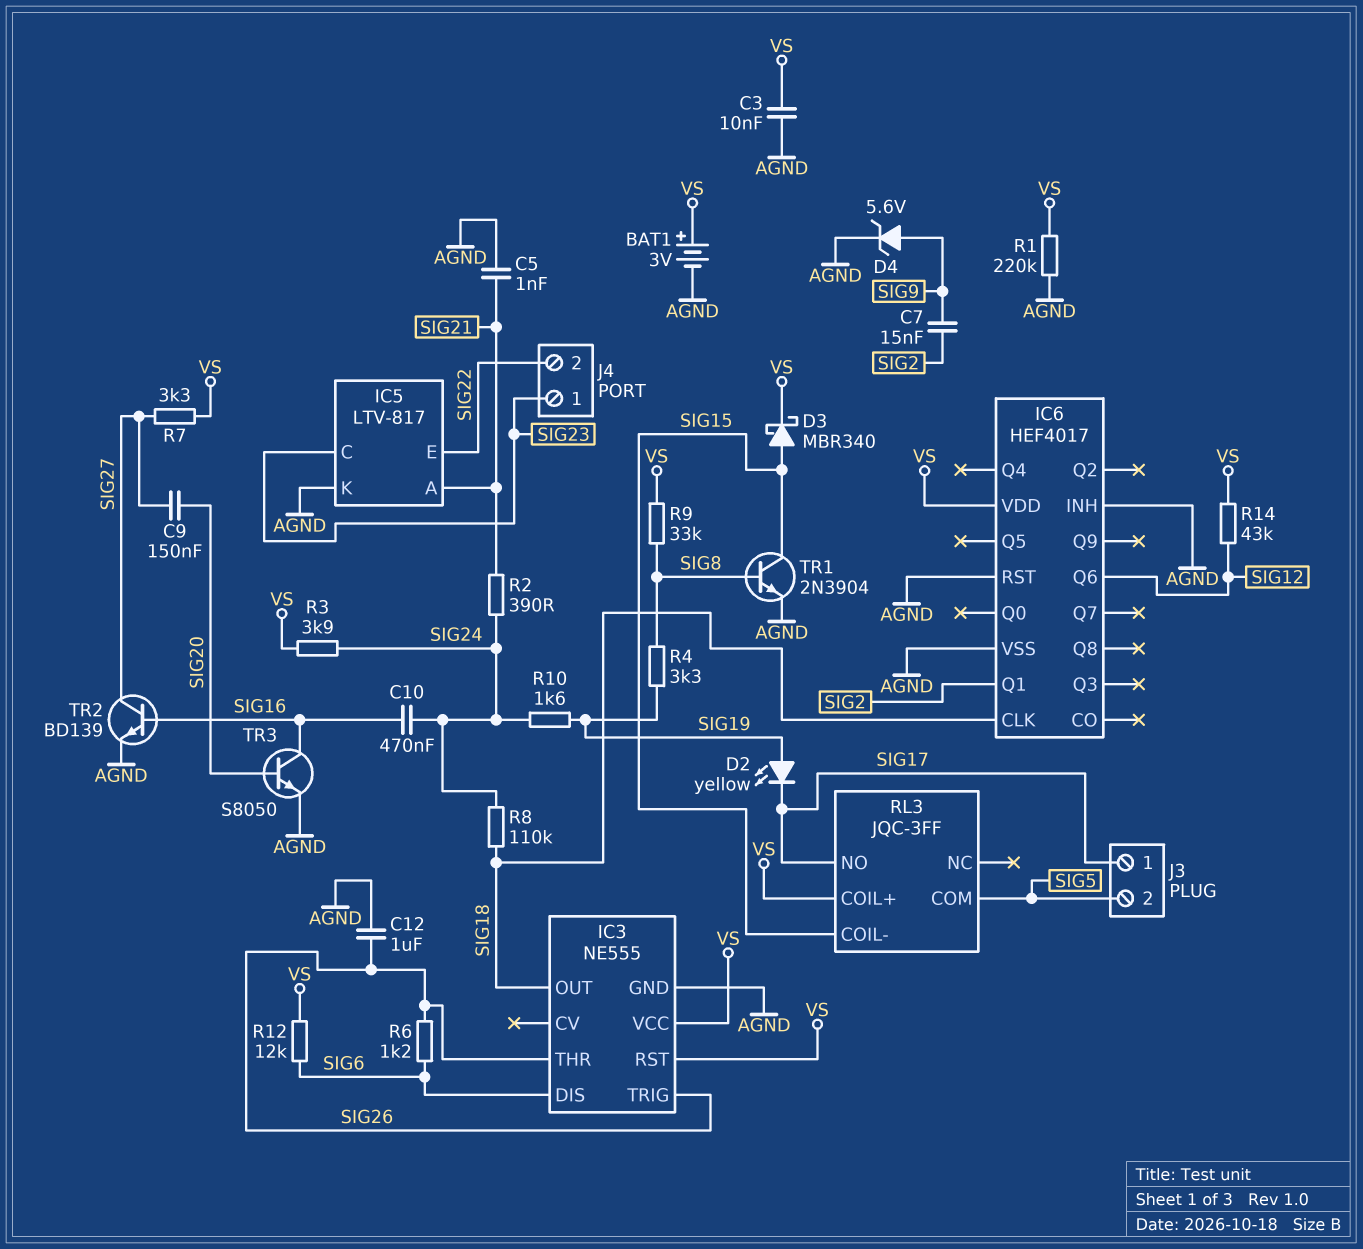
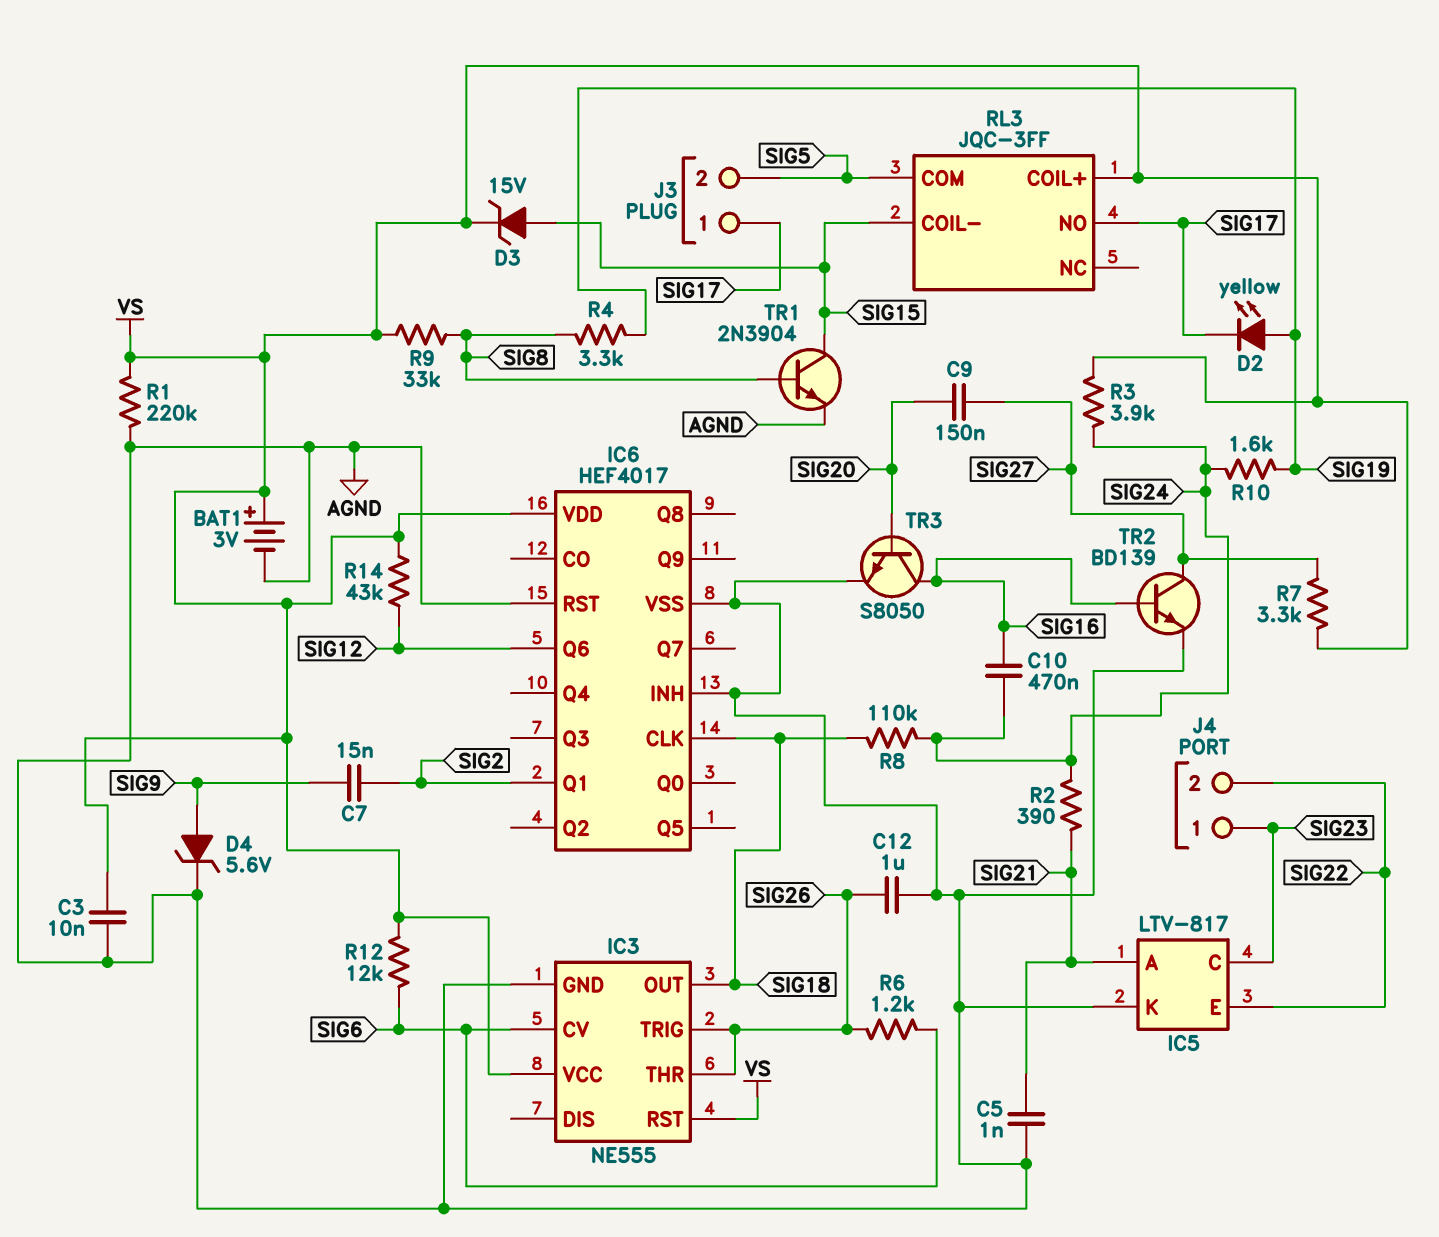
D3: schottky MBR340 (A SIG15, K VS) -> zener 15V (A SIG15, K VS)
IC3 pin CV: none -> SIG6
IC3 pin DIS: SIG6 -> none

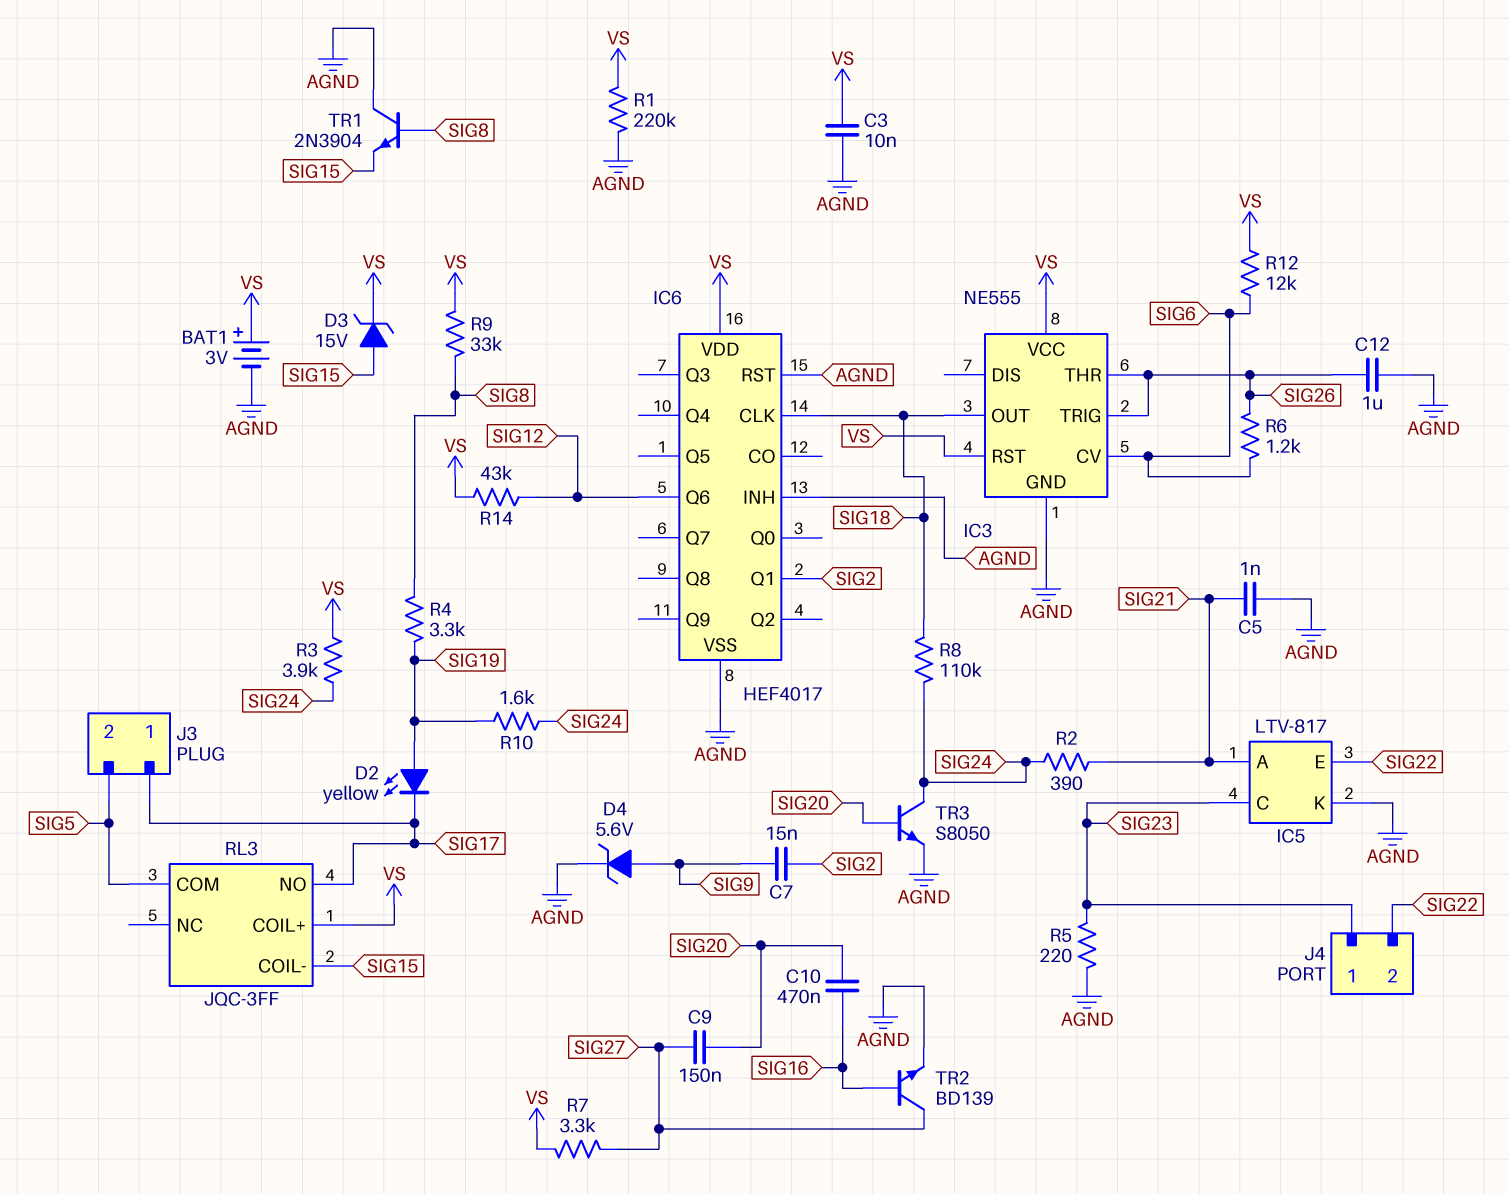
C10: 470nF (SIG16, SIG24) -> 470nF (SIG16, SIG20)
R5: none -> 220 (AGND, SIG23)
TR1: NPN 2N3904 (B SIG8, C SIG15, E AGND) -> NPN 2N3904 (B SIG8, C AGND, E SIG15)
TR3: NPN S8050 (B SIG20, C SIG16, E AGND) -> NPN S8050 (B SIG20, C SIG24, E AGND)

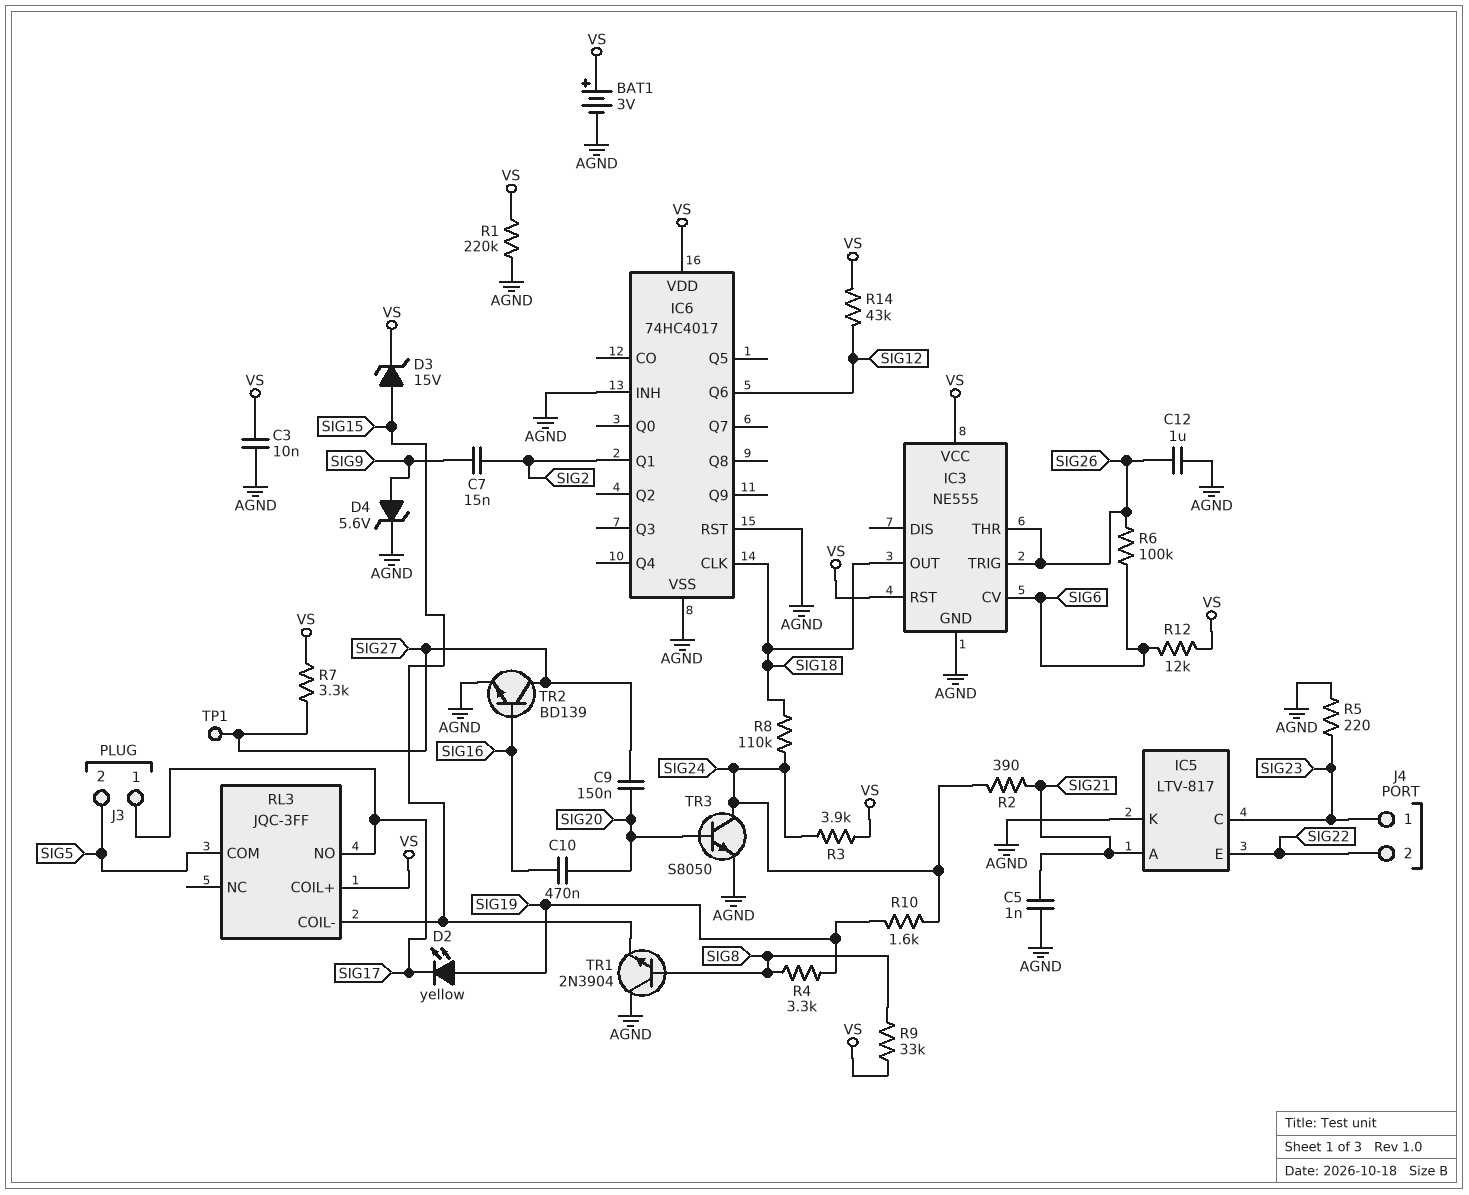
IC6: HEF4017 -> 74HC4017
R6: 1.2k (SIG6, SIG26) -> 100k (SIG6, SIG26)
TP1: none -> test point (SIG27)

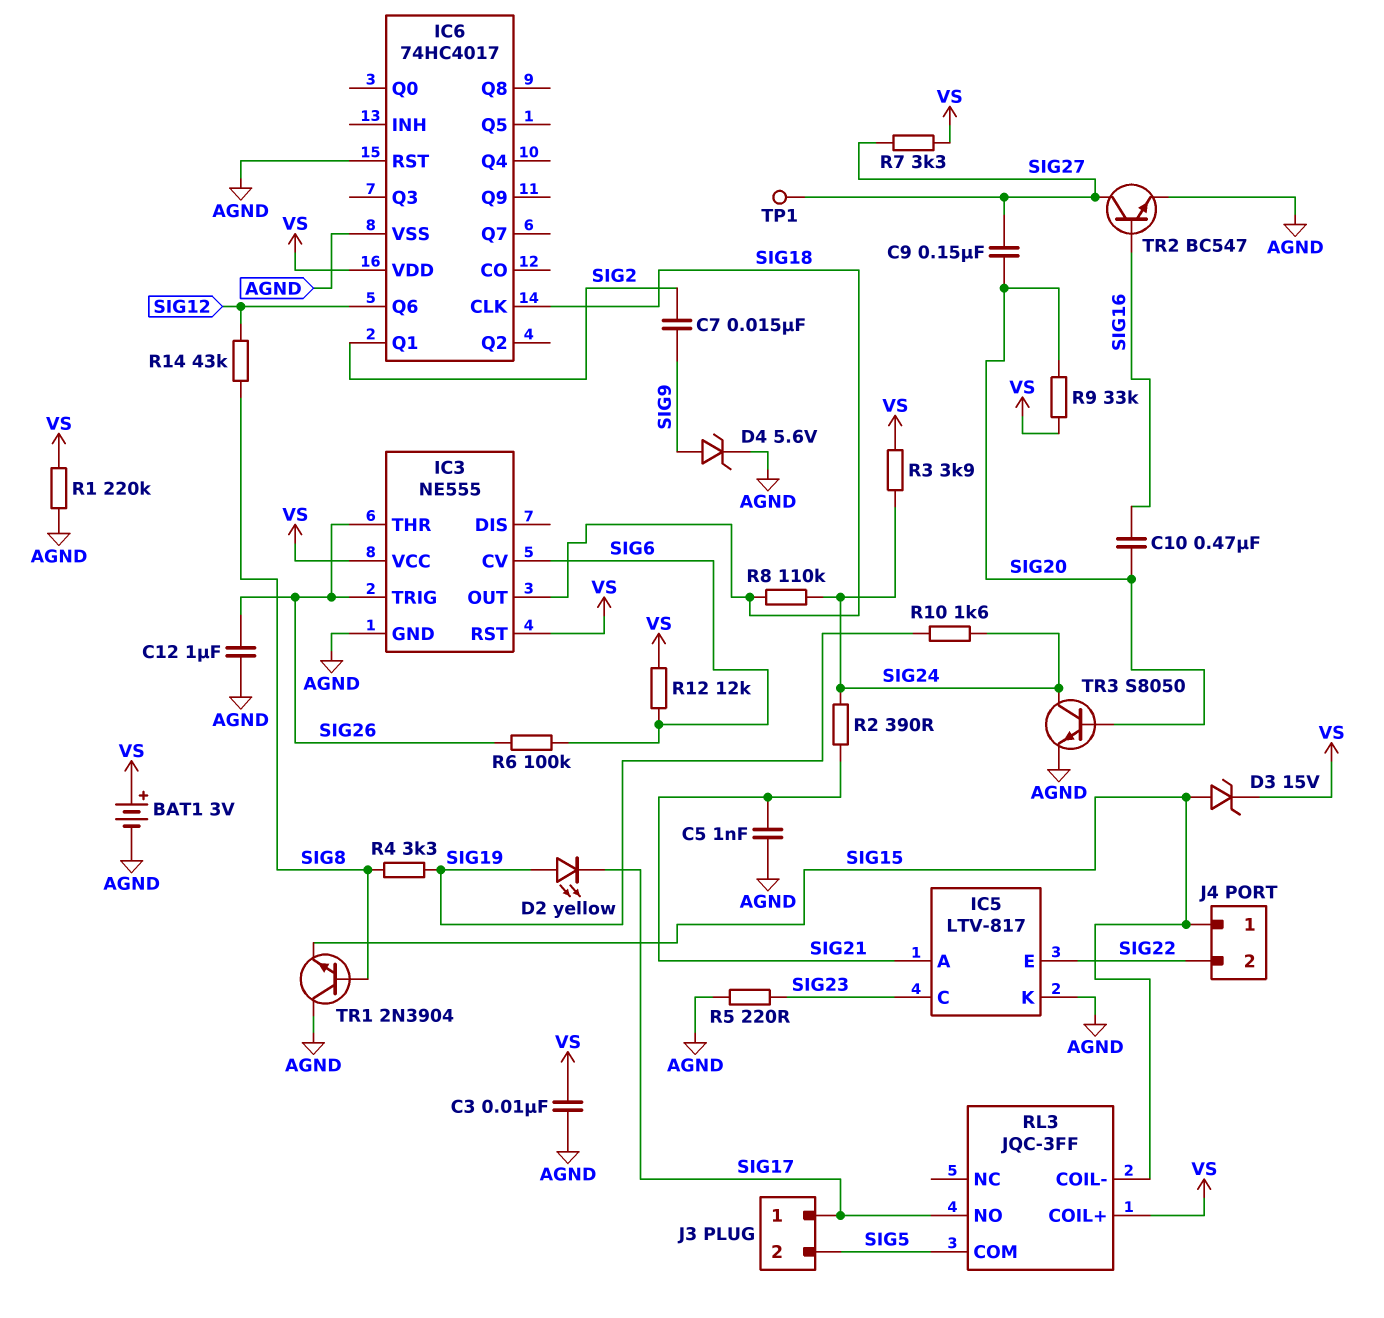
IC6 pin INH: AGND -> none
J4 pin 1: SIG23 -> SIG15
R9: 33k (SIG8, VS) -> 33k (SIG20, VS)
R14: 43k (SIG12, VS) -> 43k (SIG8, SIG12)
TR2: NPN BD139 (B SIG16, C SIG27, E AGND) -> NPN BC547 (B SIG16, C SIG27, E AGND)

